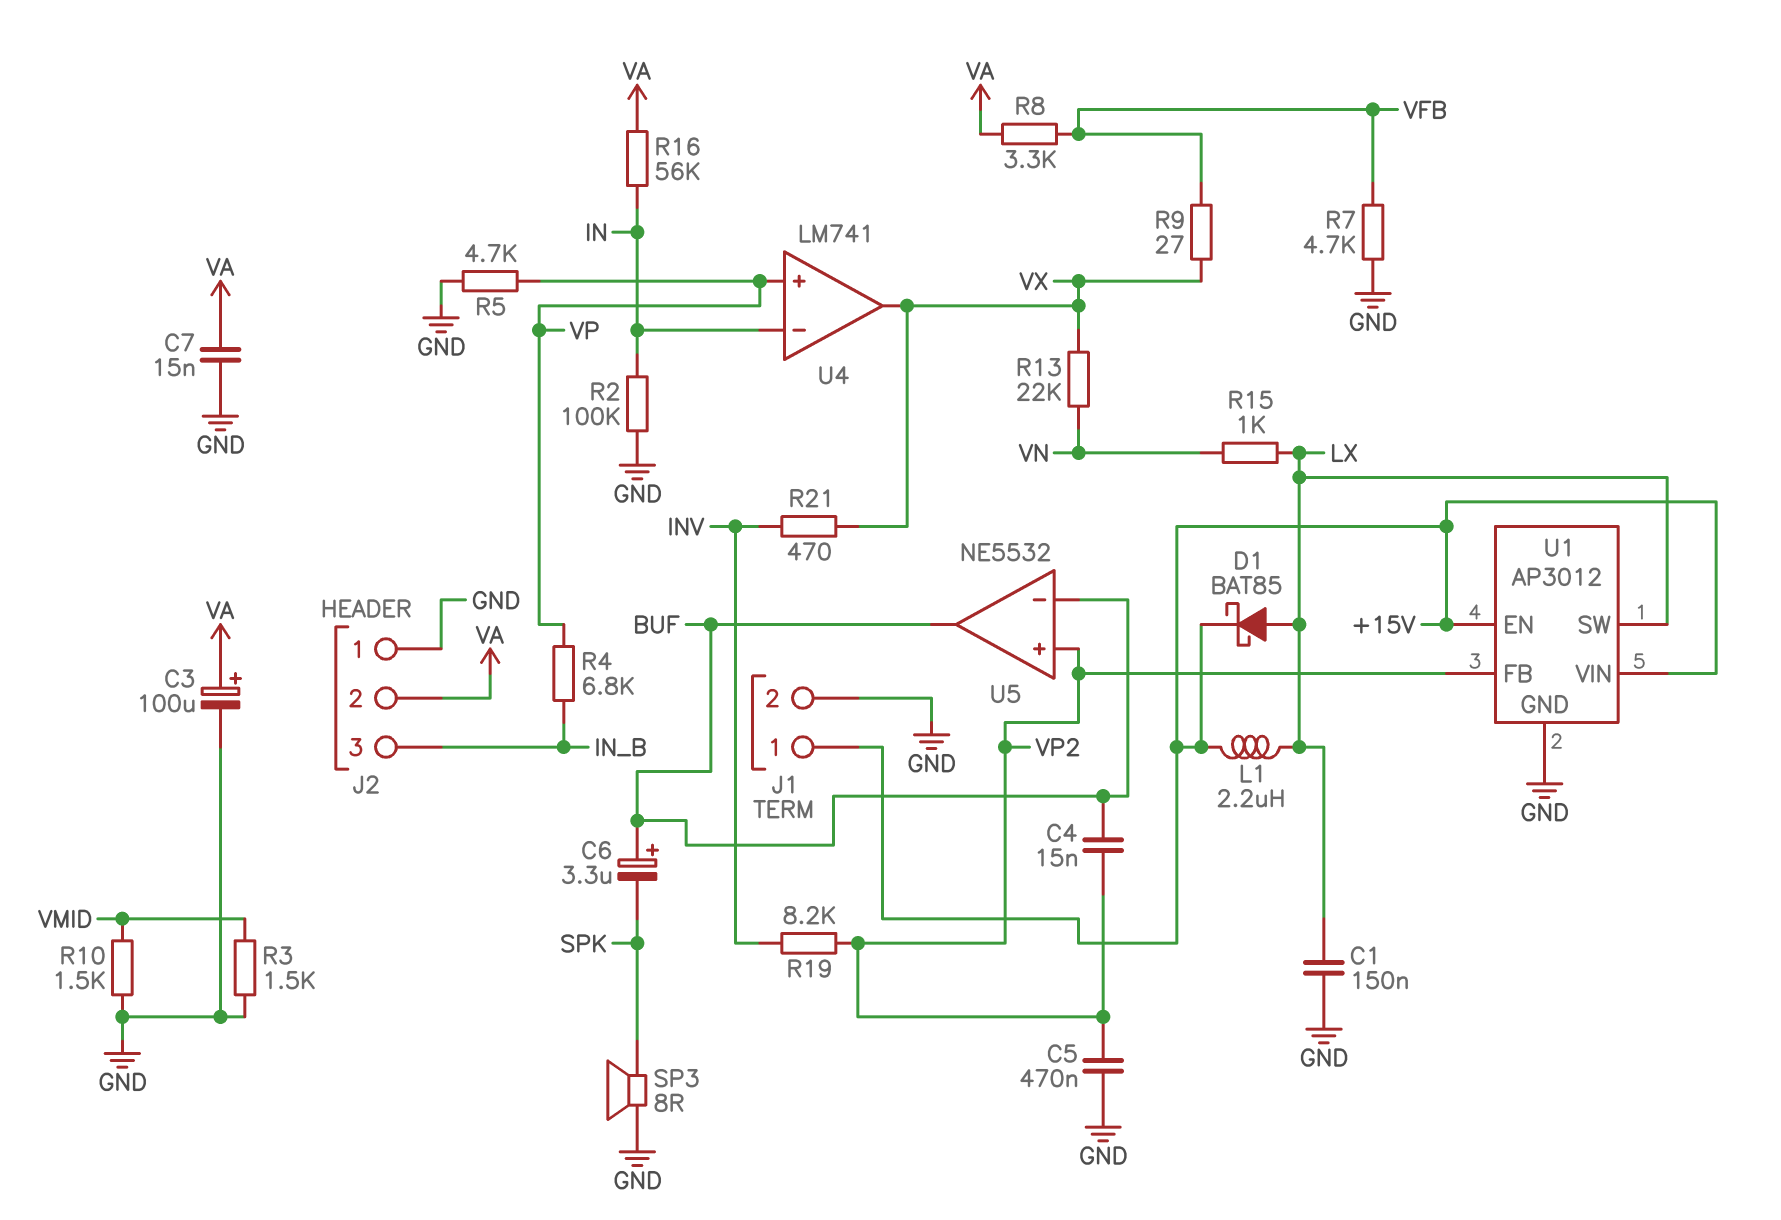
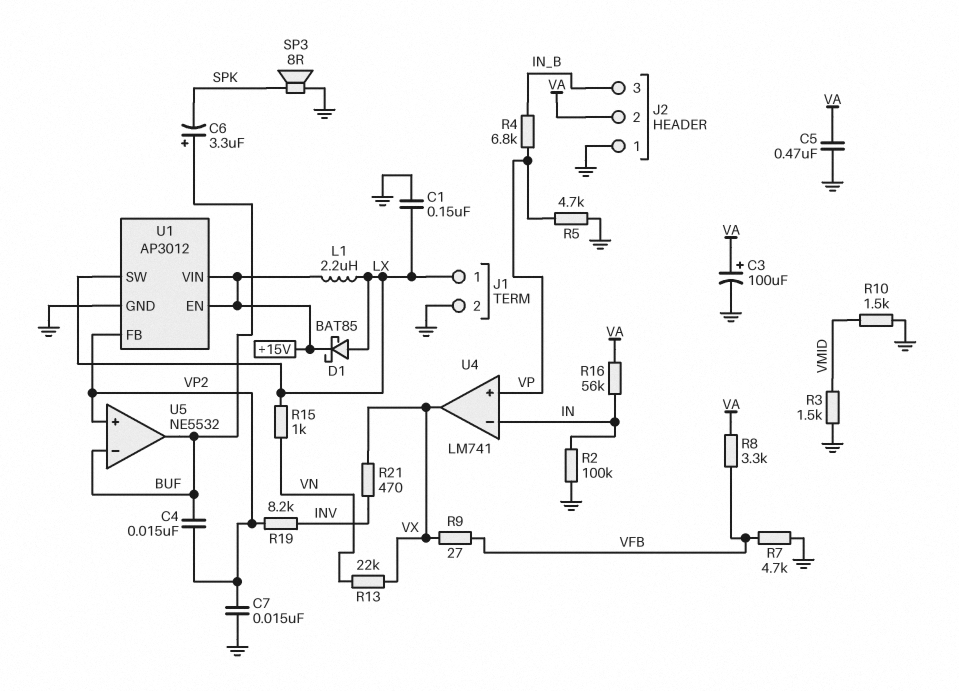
C5: 470nF (GND, VP2) -> 470nF (GND, VA)
C7: 15nF (GND, VA) -> 15nF (GND, VP2)
J1 pin 1: +15V -> LX

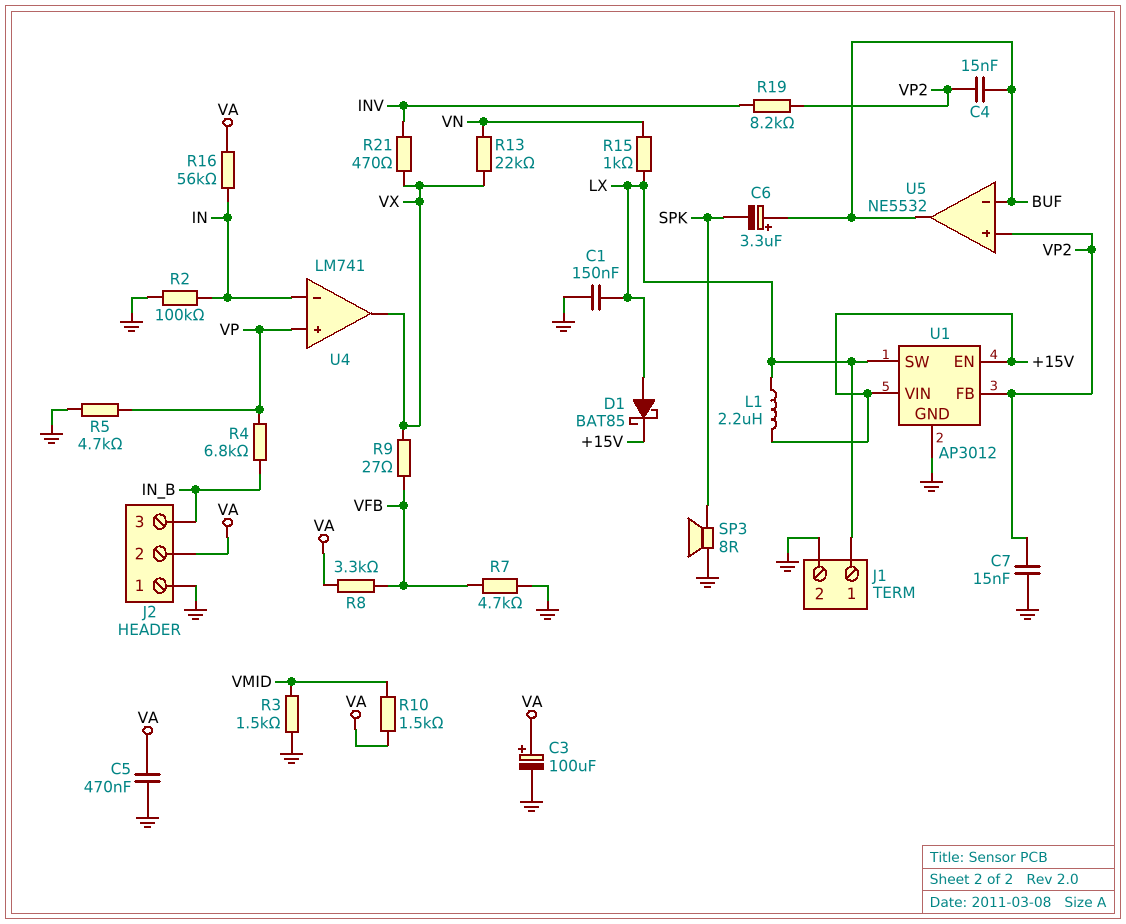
R10: 1.5k (GND, VMID) -> 1.5k (VA, VMID)

